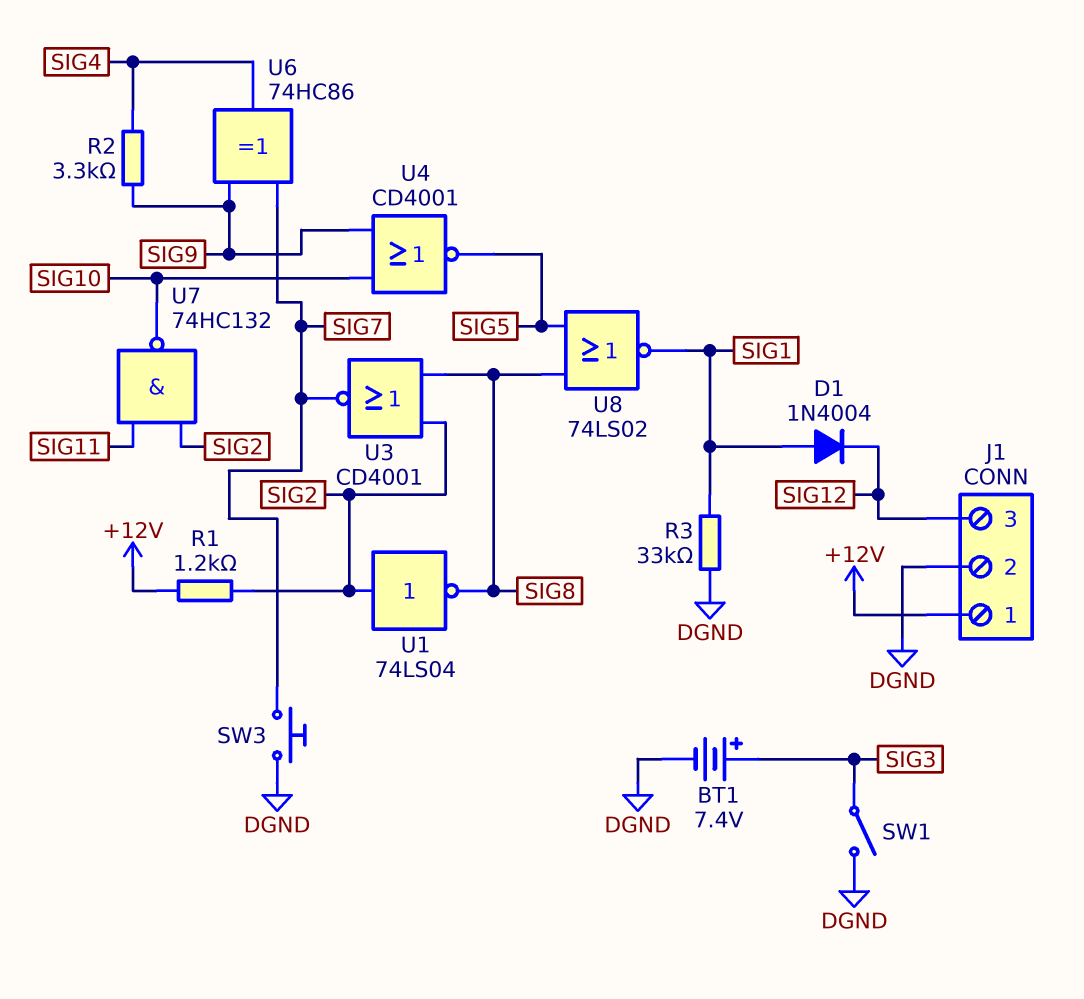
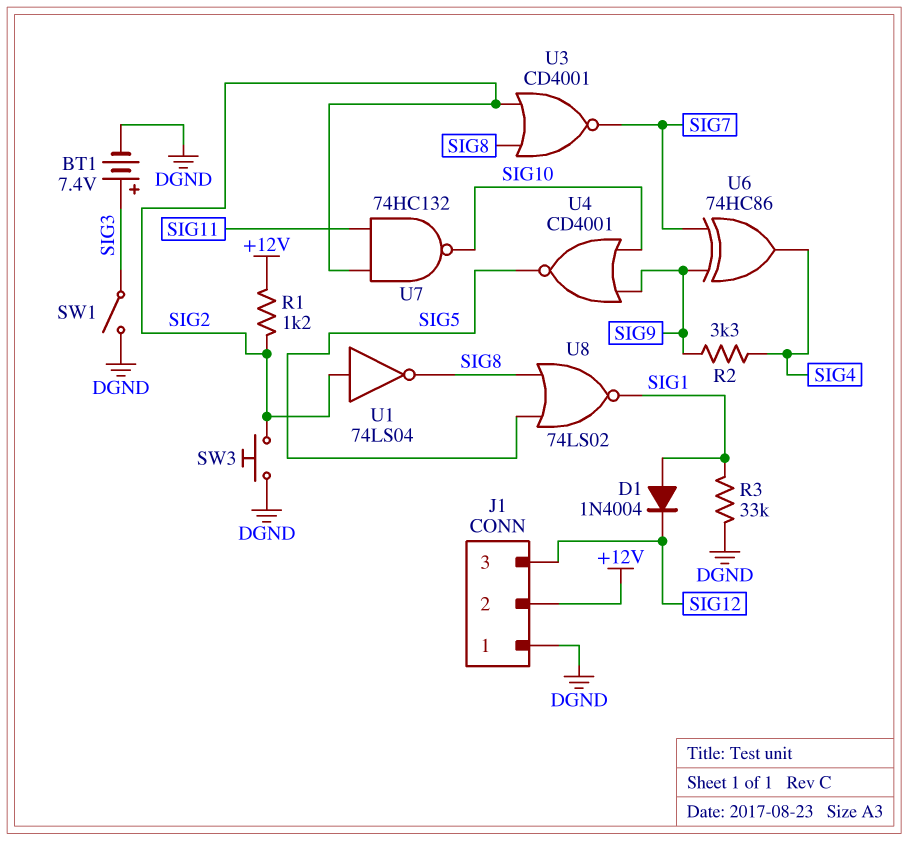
J1 pin 1: +12V -> DGND
J1 pin 2: DGND -> +12V
SW3: button (DGND, SIG7) -> button (DGND, SIG2)

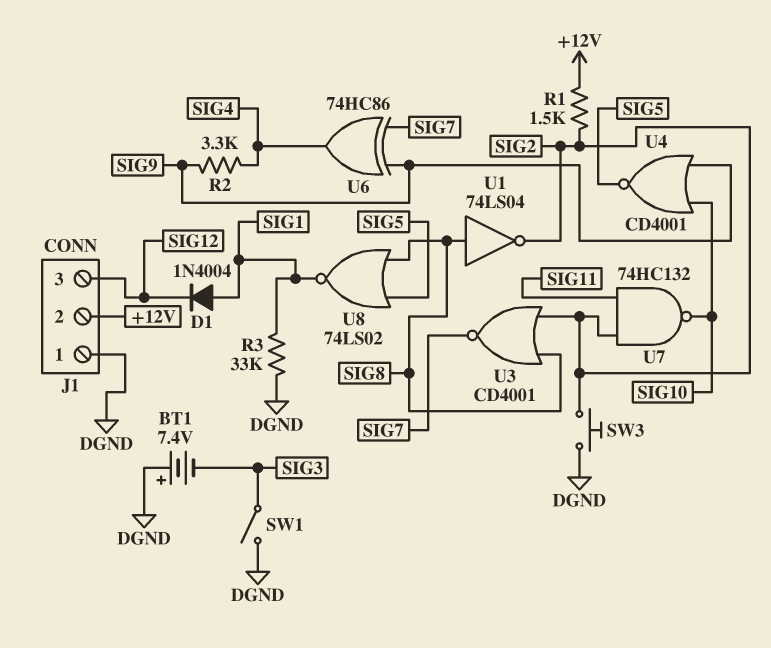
BT1: 7.4V (plus SIG3, minus DGND) -> 7.4V (plus DGND, minus SIG3)
R1: 1.2k (+12V, SIG2) -> 1.5k (+12V, SIG2)
U1: NOT 74LS04 (in SIG2, out SIG8) -> NOT 74LS04 (in SIG8, out SIG2)

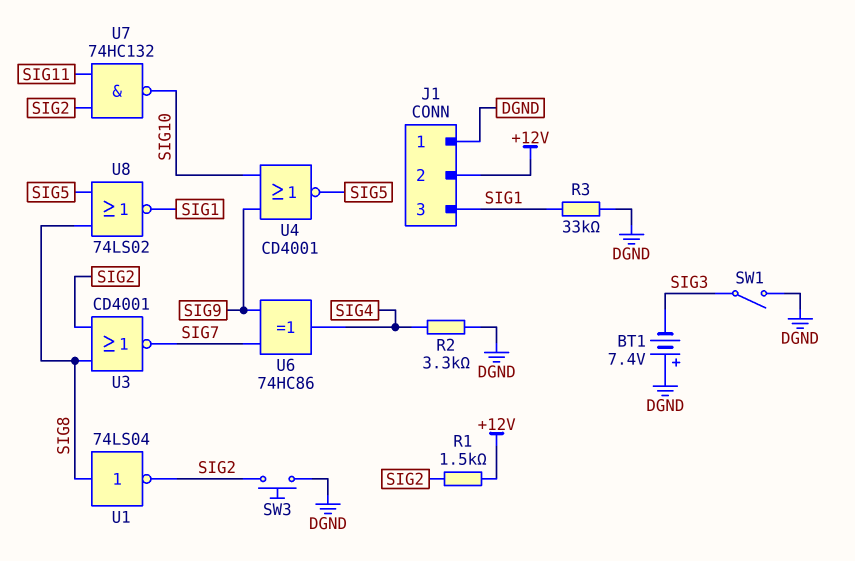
D1: diode 1N4004 (A SIG1, K SIG12) -> none
J1 pin 3: SIG12 -> SIG1
R2: 3.3k (SIG4, SIG9) -> 3.3k (DGND, SIG4)

